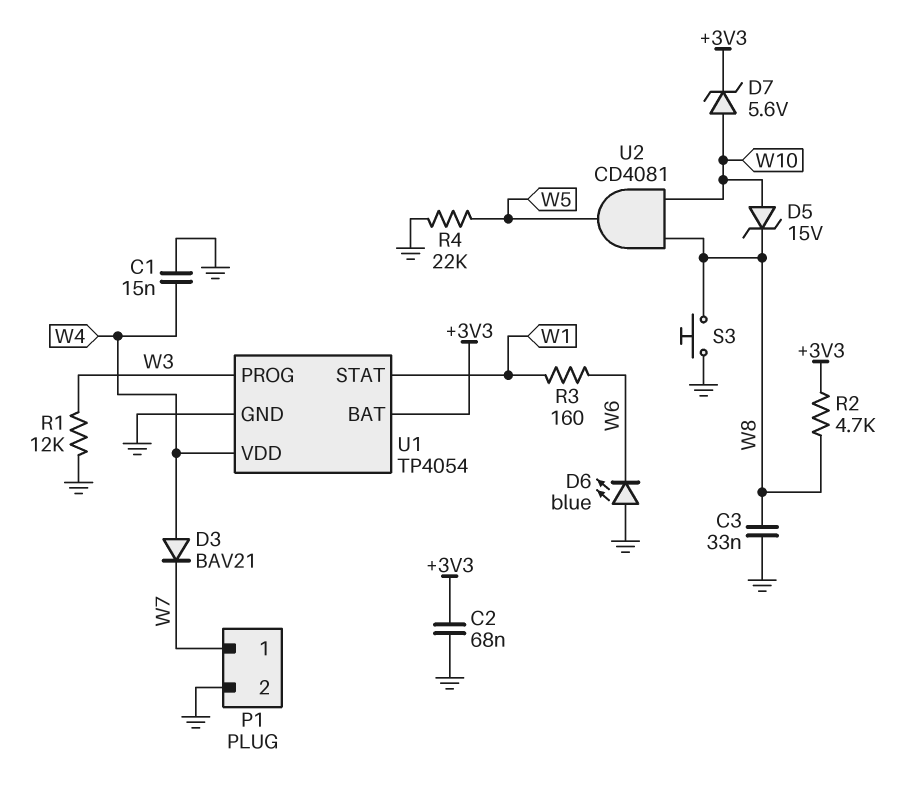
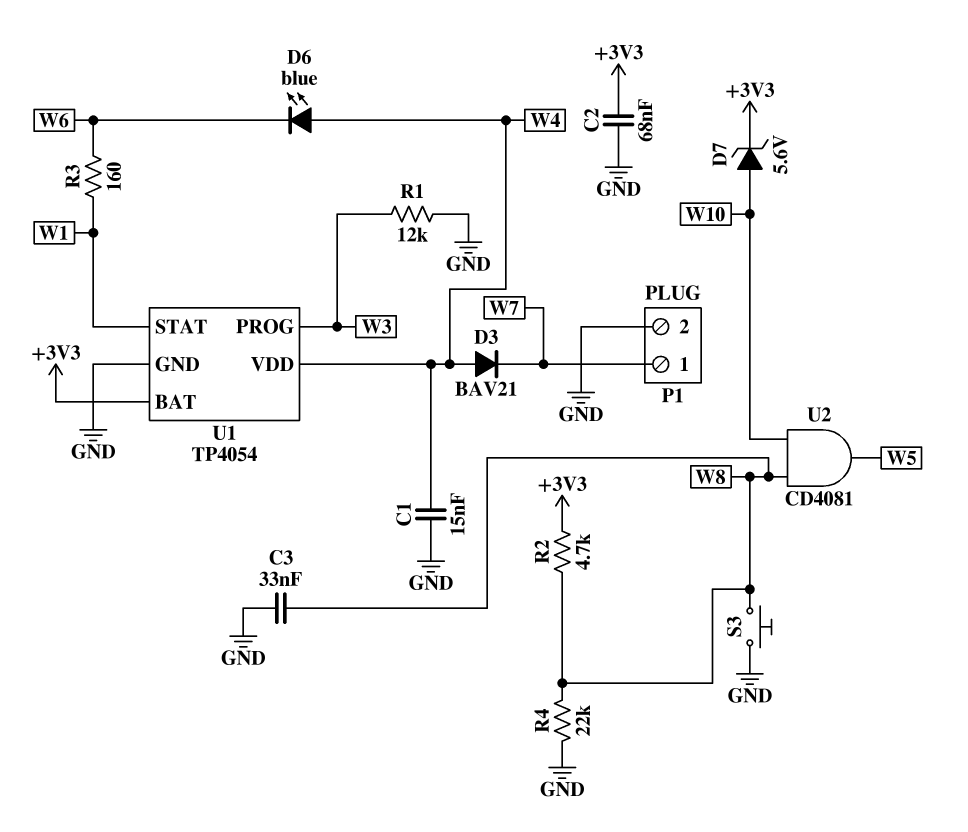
D5: zener 15V (A W10, K W8) -> none
D6: LED blue (A GND, K W6) -> LED blue (A W4, K W6)
R4: 22k (GND, W5) -> 22k (GND, W8)

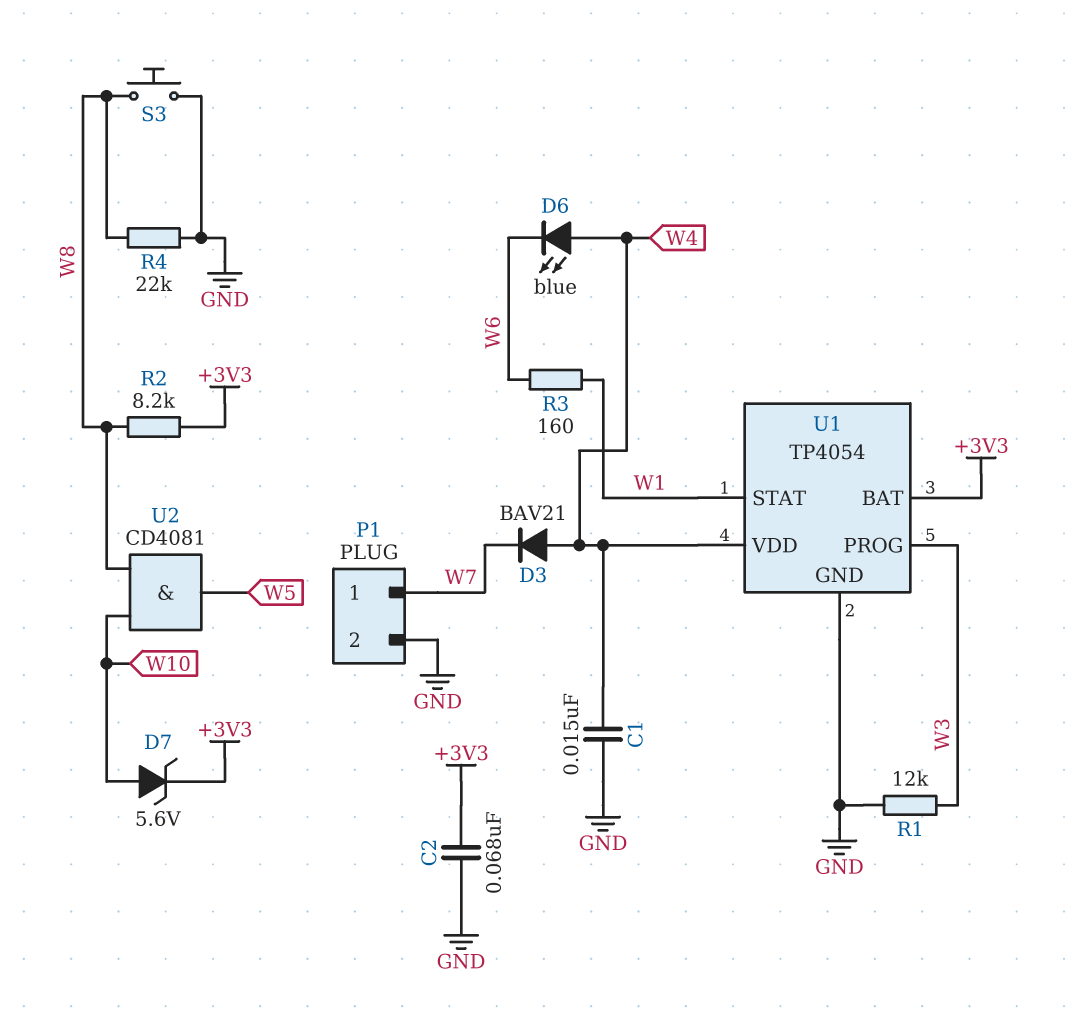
C3: 33nF (GND, W8) -> none
R2: 4.7k (+3V3, W8) -> 8.2k (+3V3, W8)

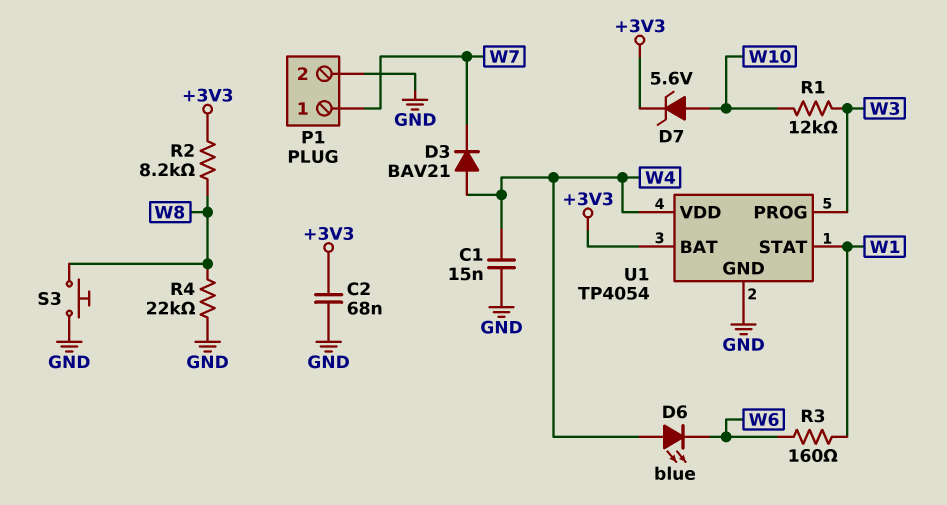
R1: 12k (GND, W3) -> 12k (W3, W10)
U2: AND CD4081 (in W8, in W10, out W5) -> none

